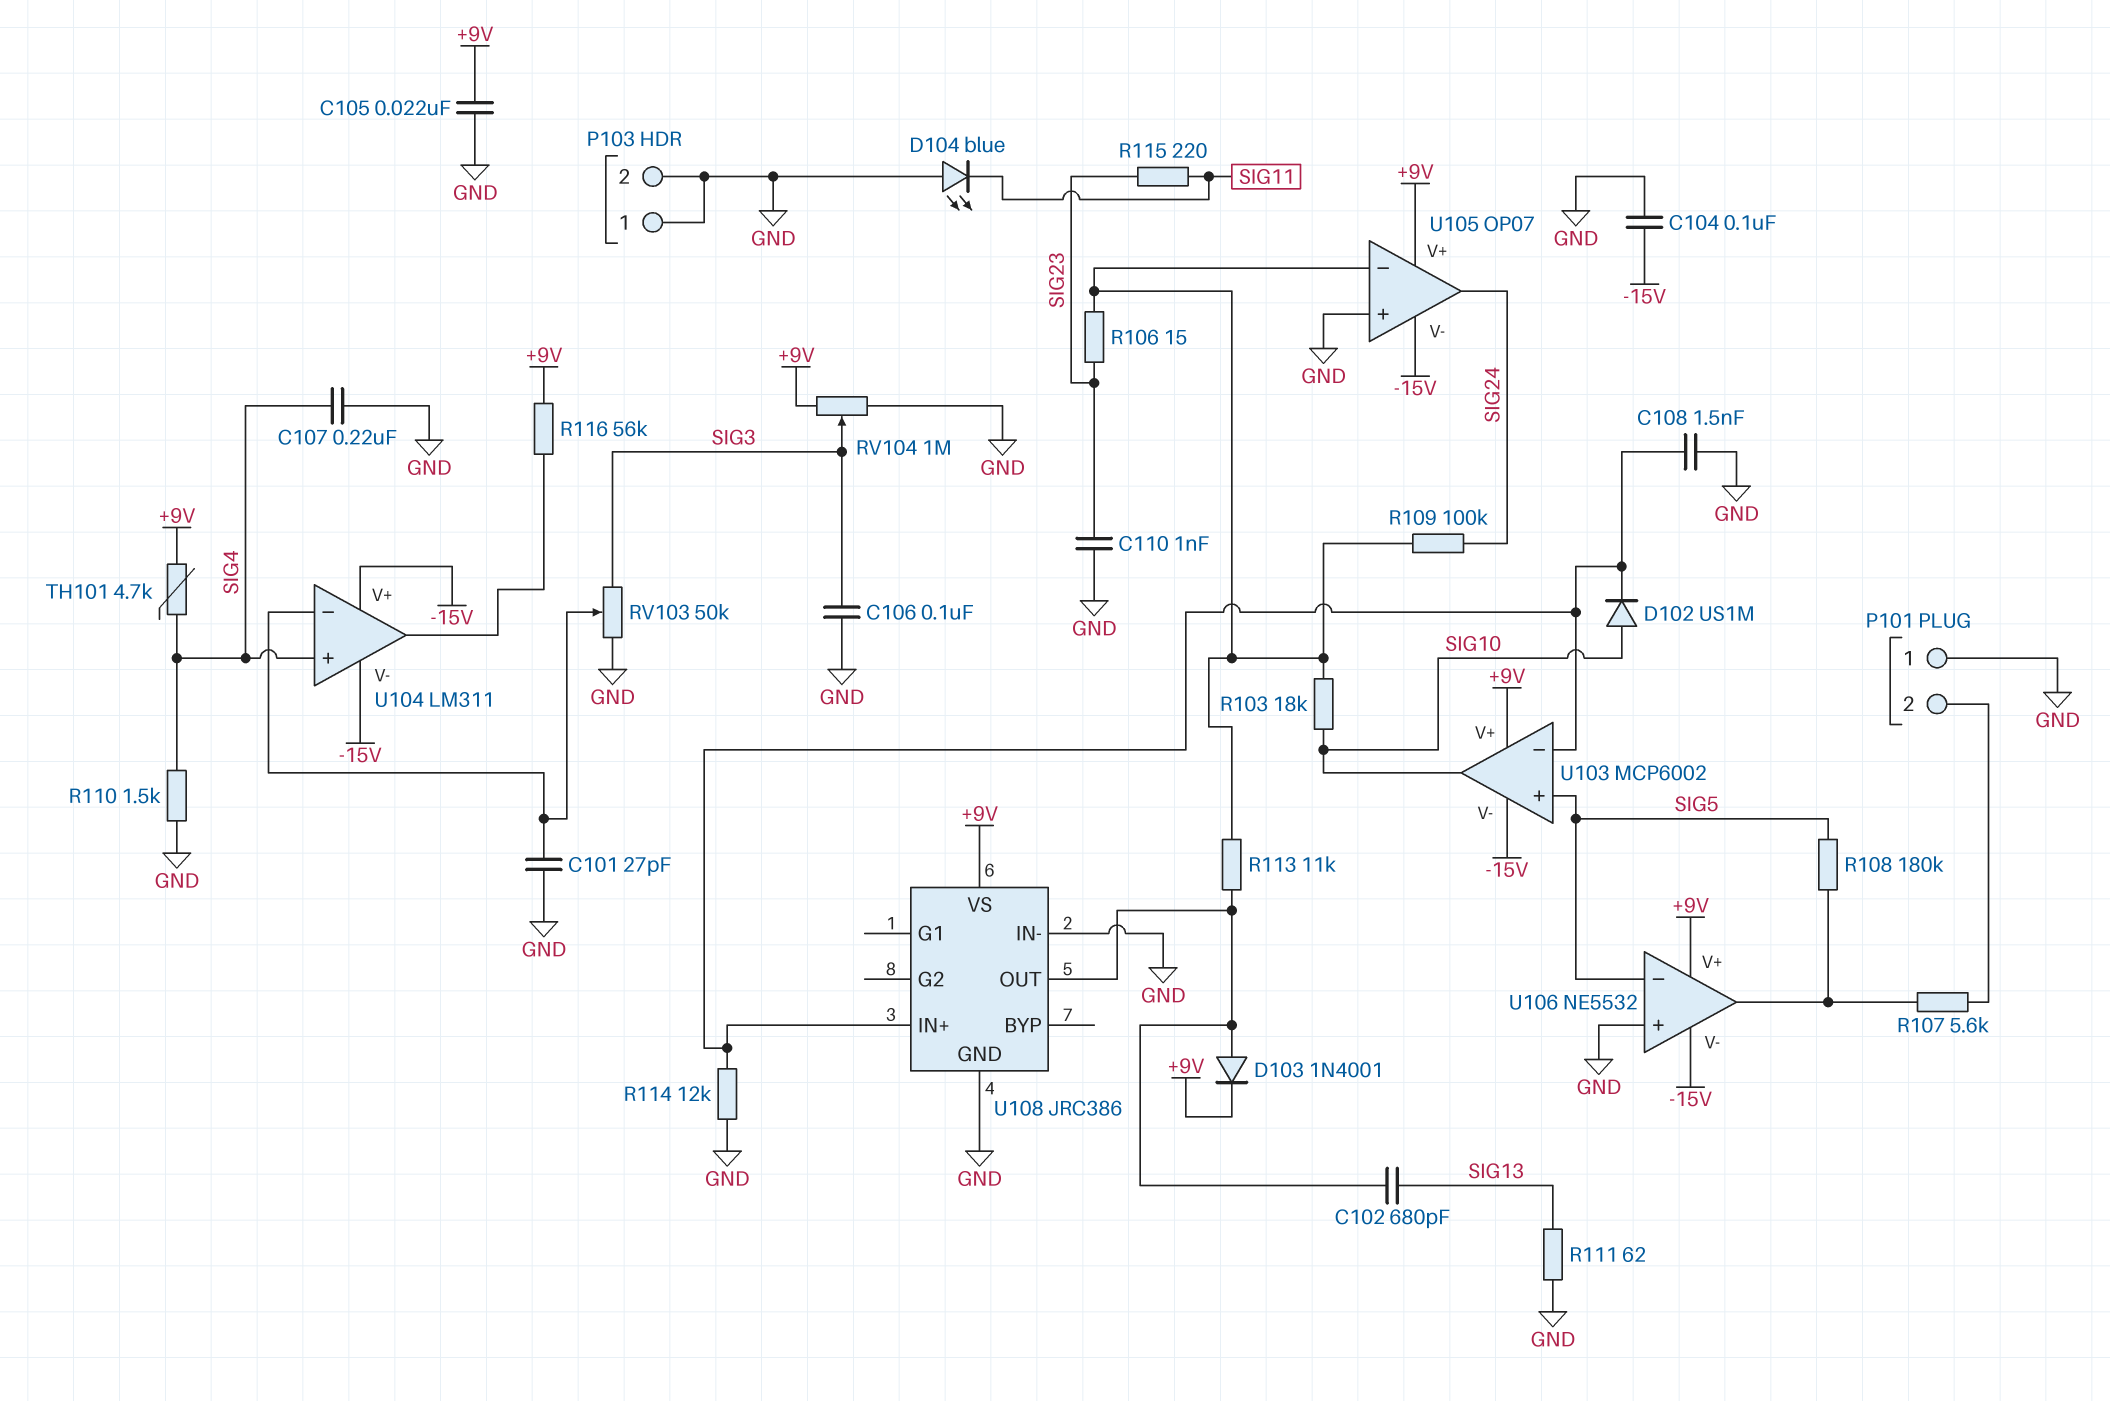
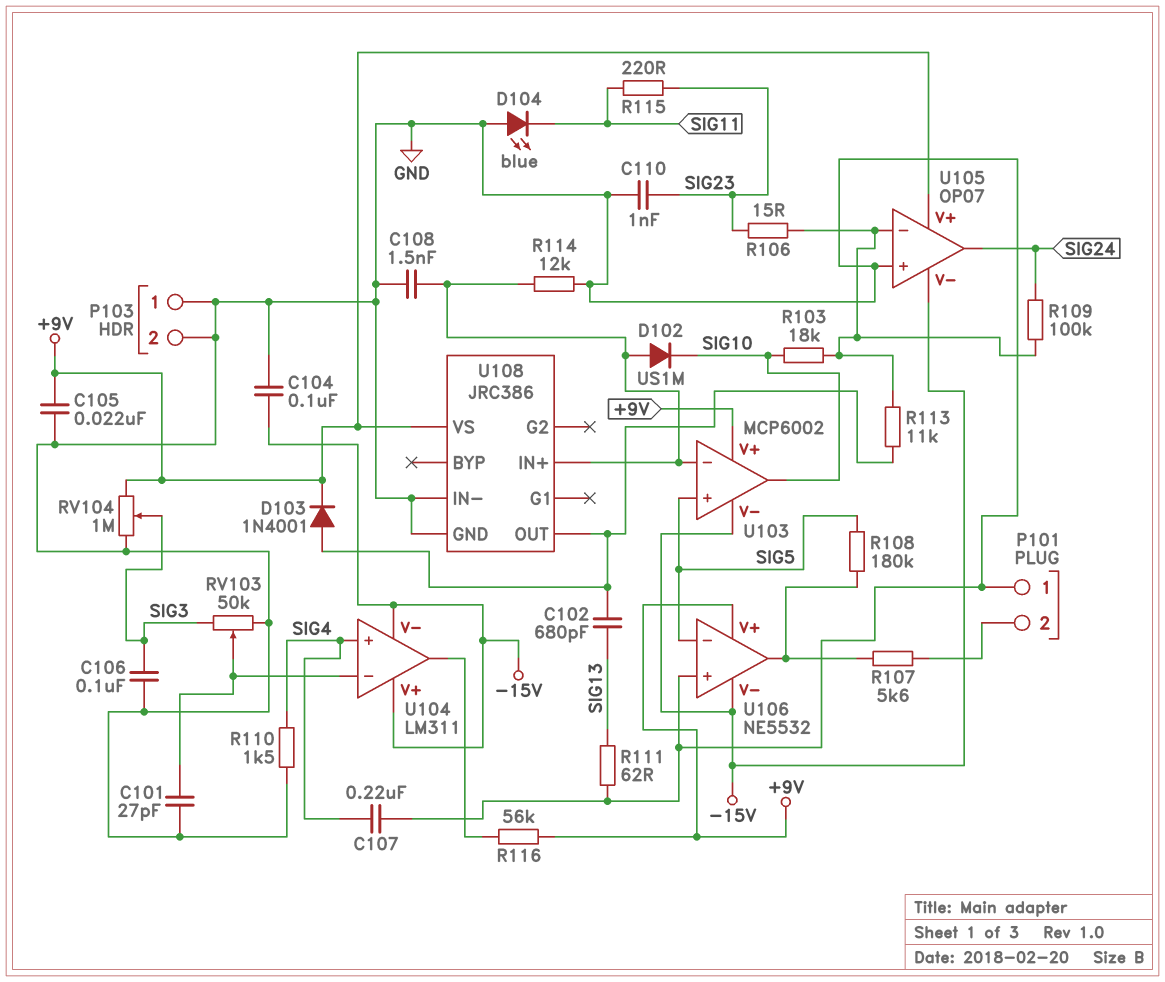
D102: diode US1M (A SIG10, K U103/in-) -> diode US1M (A U103/in-, K SIG10)
TH101: 4.7k (+9V, SIG4) -> none

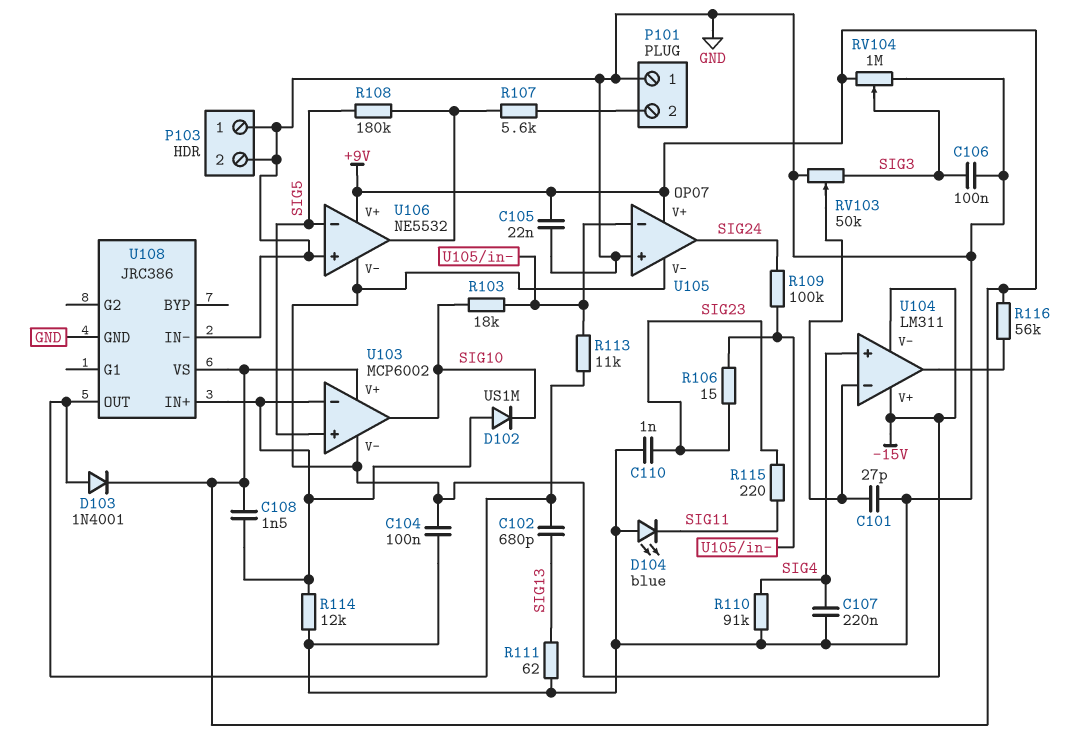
C108: 1.5nF (GND, U103/in-) -> 1.5nF (+9V, U103/in-)
R110: 1.5k (GND, SIG4) -> 91k (GND, SIG4)

